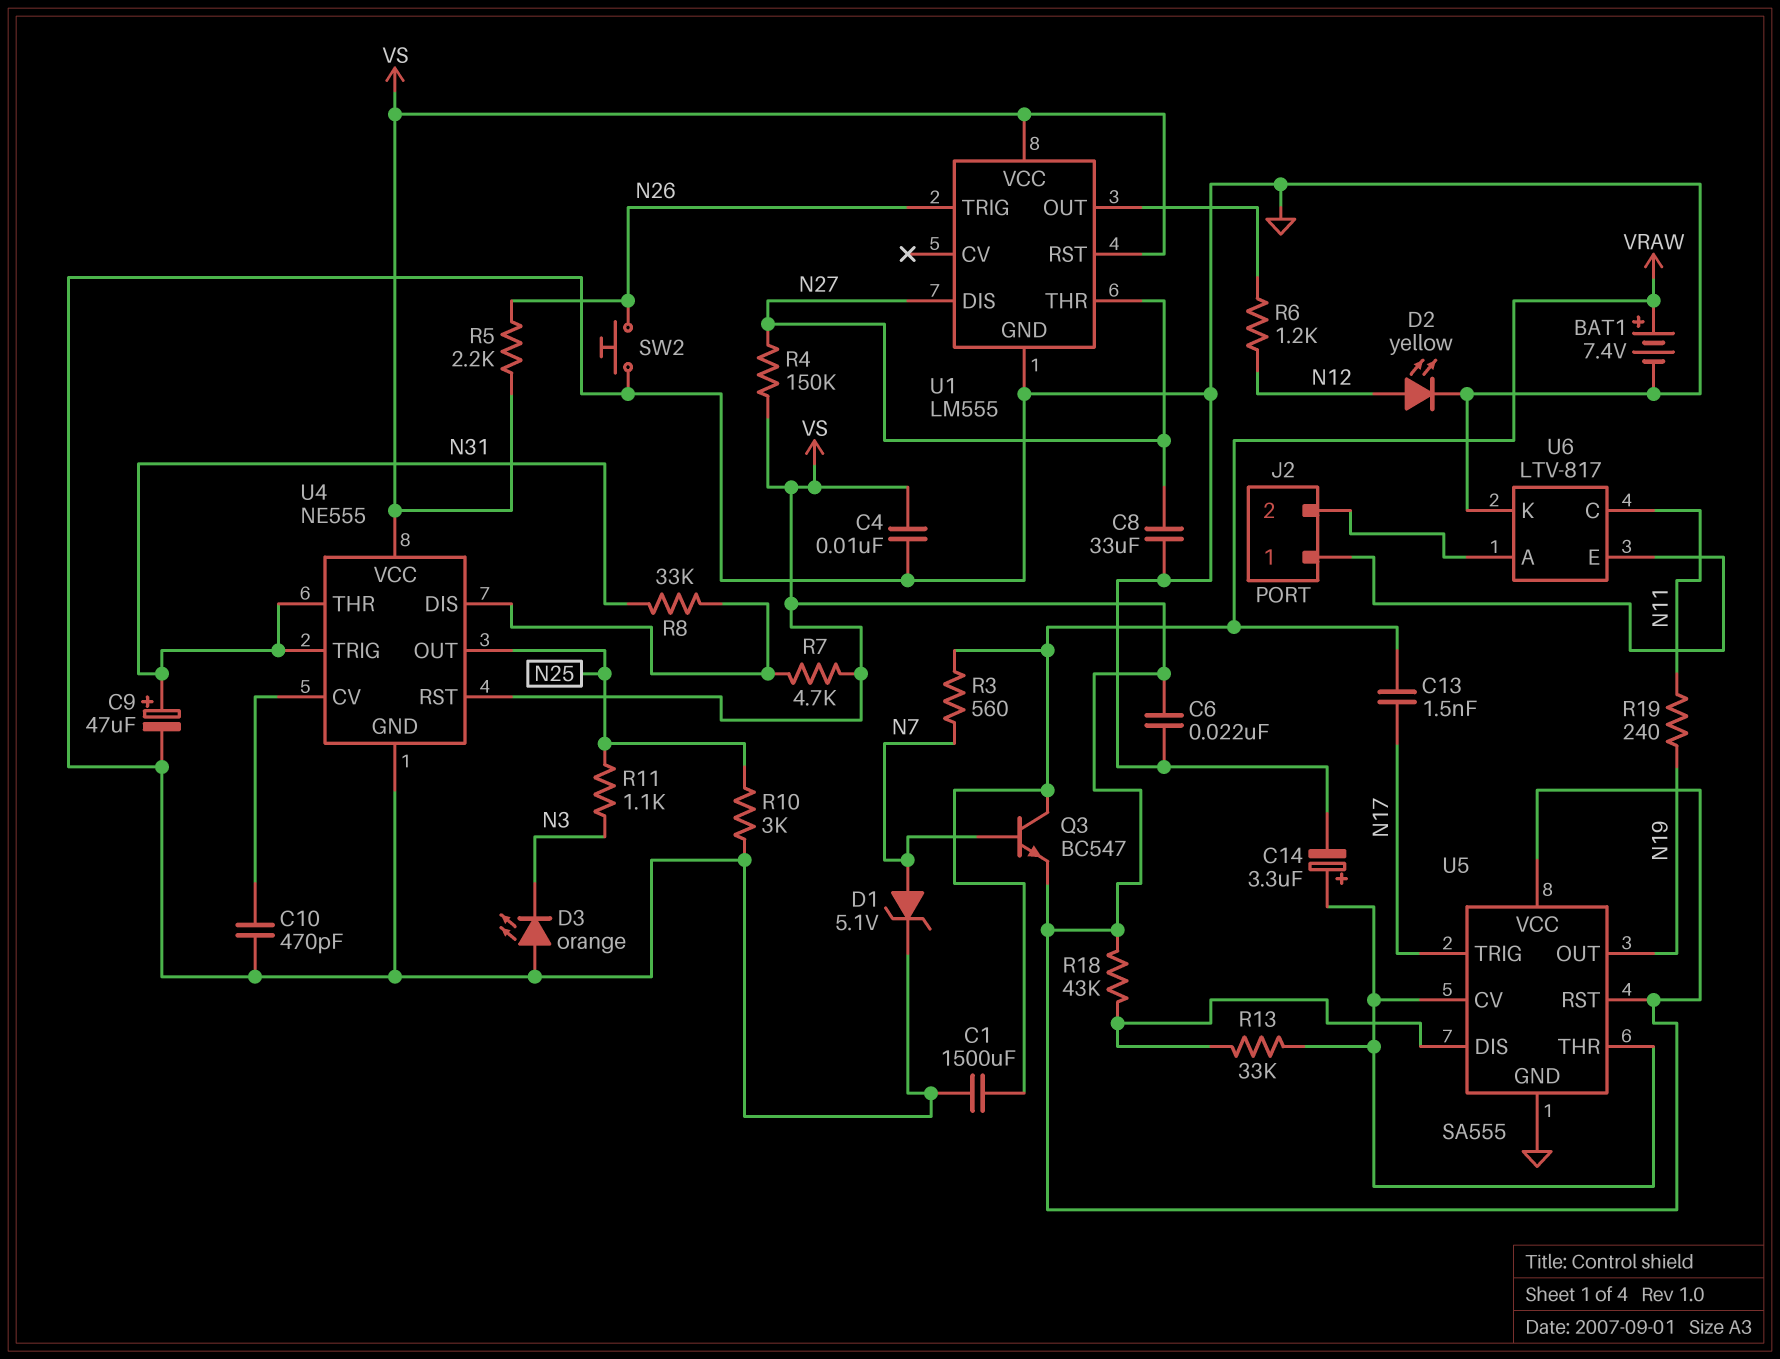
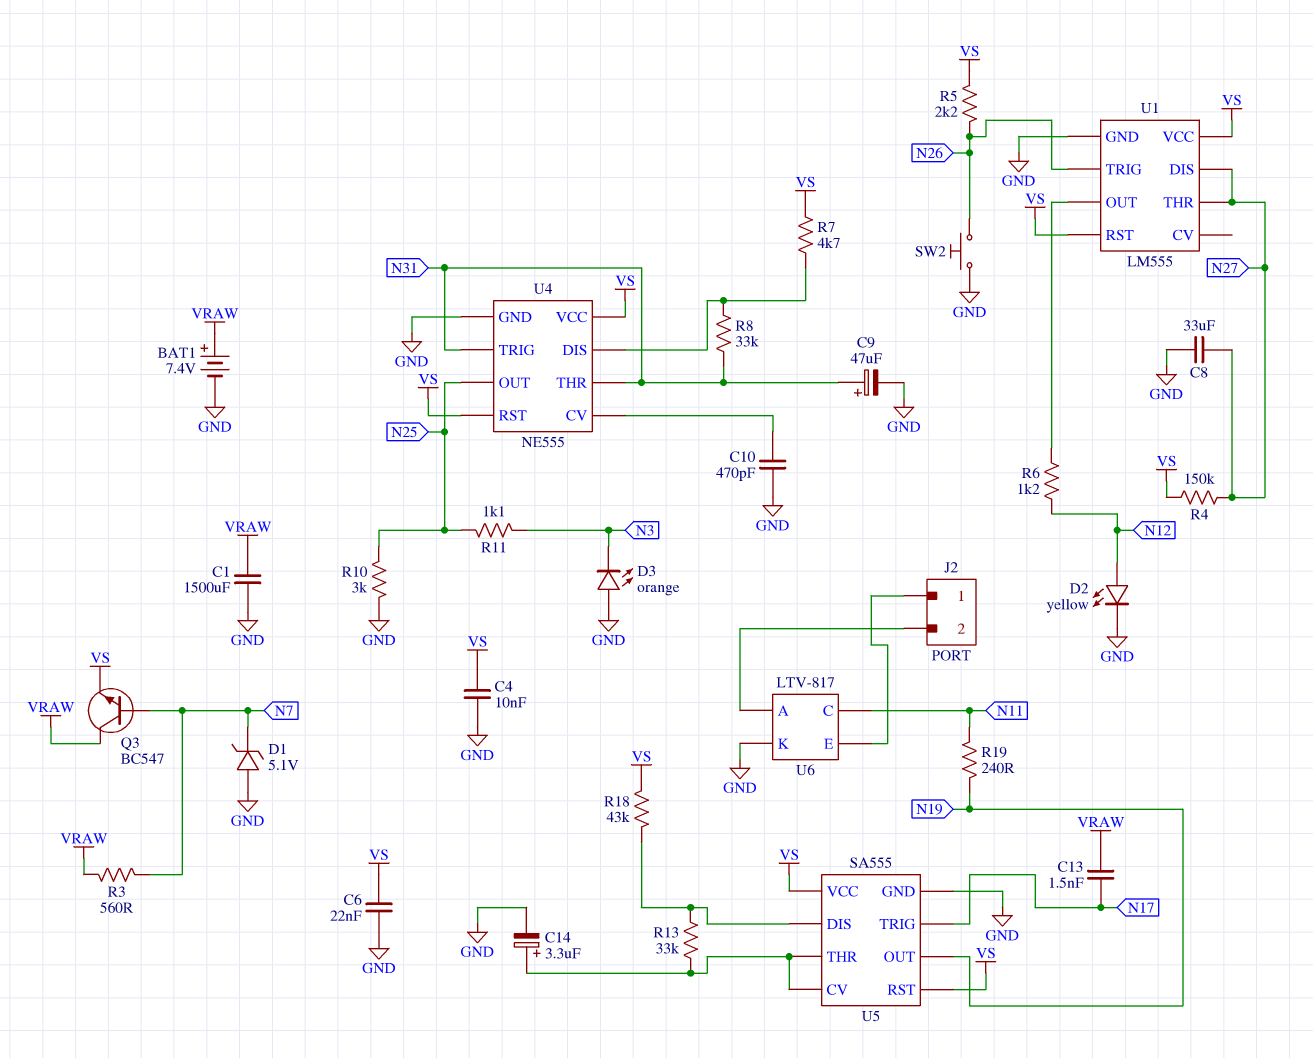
D1: zener 5.1V (A N7, K GND) -> zener 5.1V (A GND, K N7)

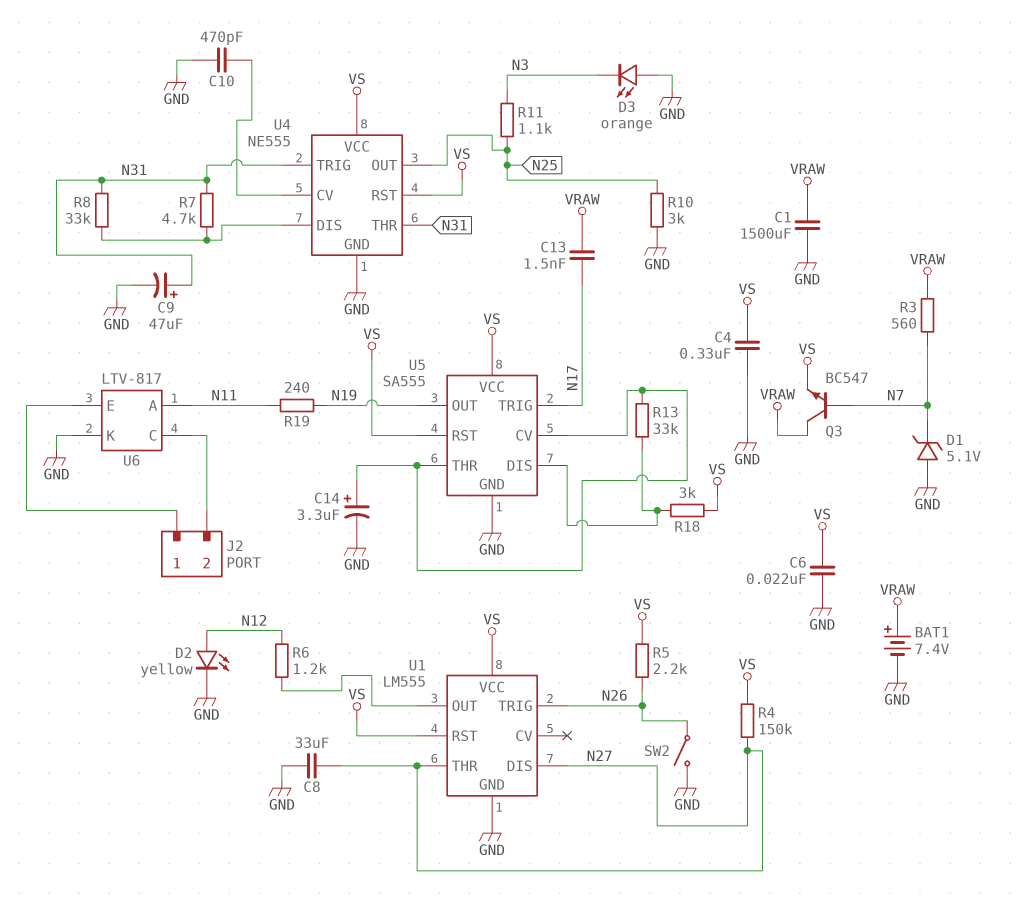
C4: 10nF (GND, VS) -> 330nF (GND, VS)
R7: 4.7k (U4/DIS, VS) -> 4.7k (N31, U4/DIS)
R18: 43k (U5/DIS, VS) -> 3k (U5/DIS, VS)
SW2: button (GND, N26) -> switch (GND, N26)
U6 pin A: J2/2 -> N11
U6 pin C: N11 -> J2/2

